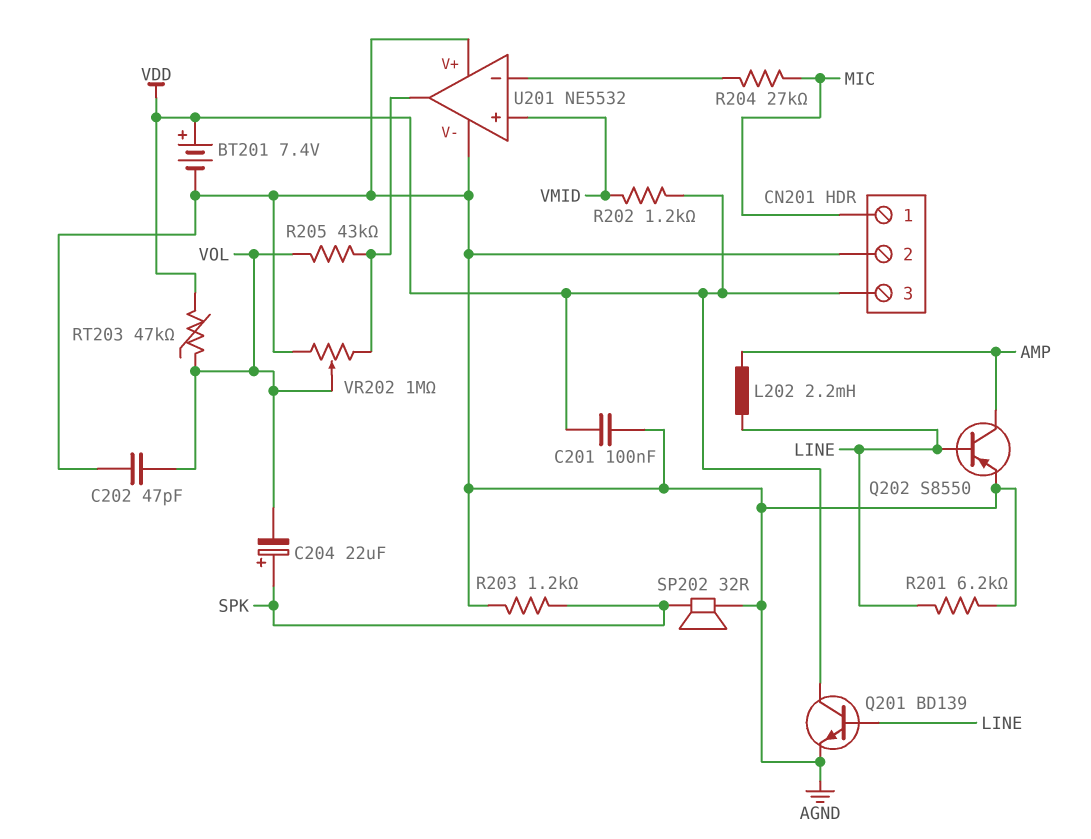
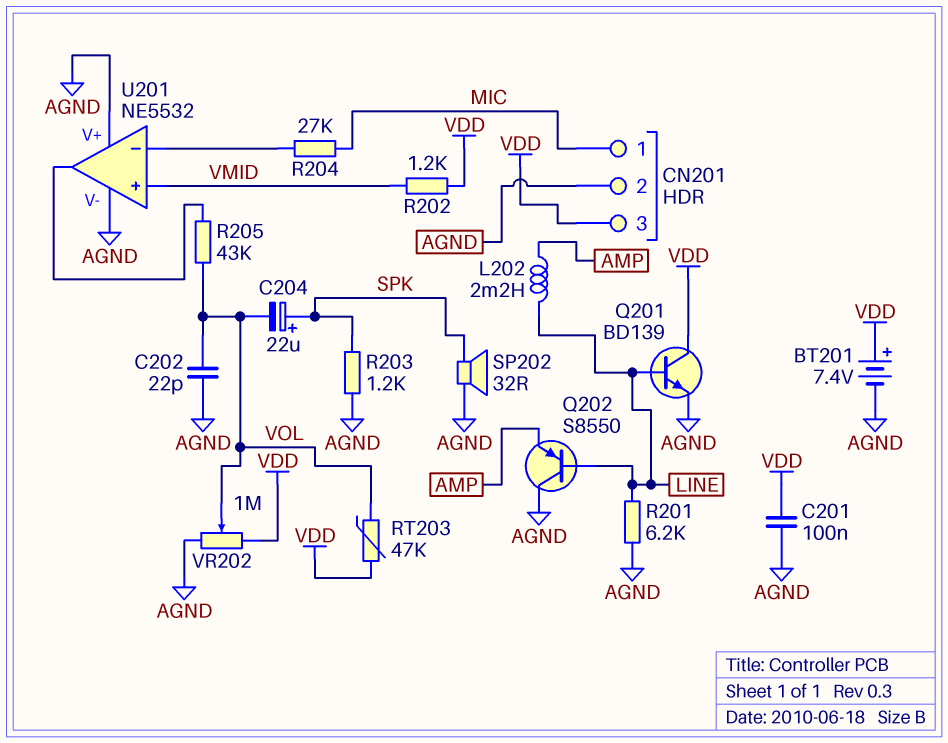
C202: 47pF (AGND, VOL) -> 22pF (AGND, VOL)
Q202: PNP S8550 (B LINE, C AMP, E AGND) -> PNP S8550 (B LINE, C AGND, E AMP)
VR202: 1M (AGND, U201/out, wiper VOL) -> 1M (AGND, VDD, wiper VOL)

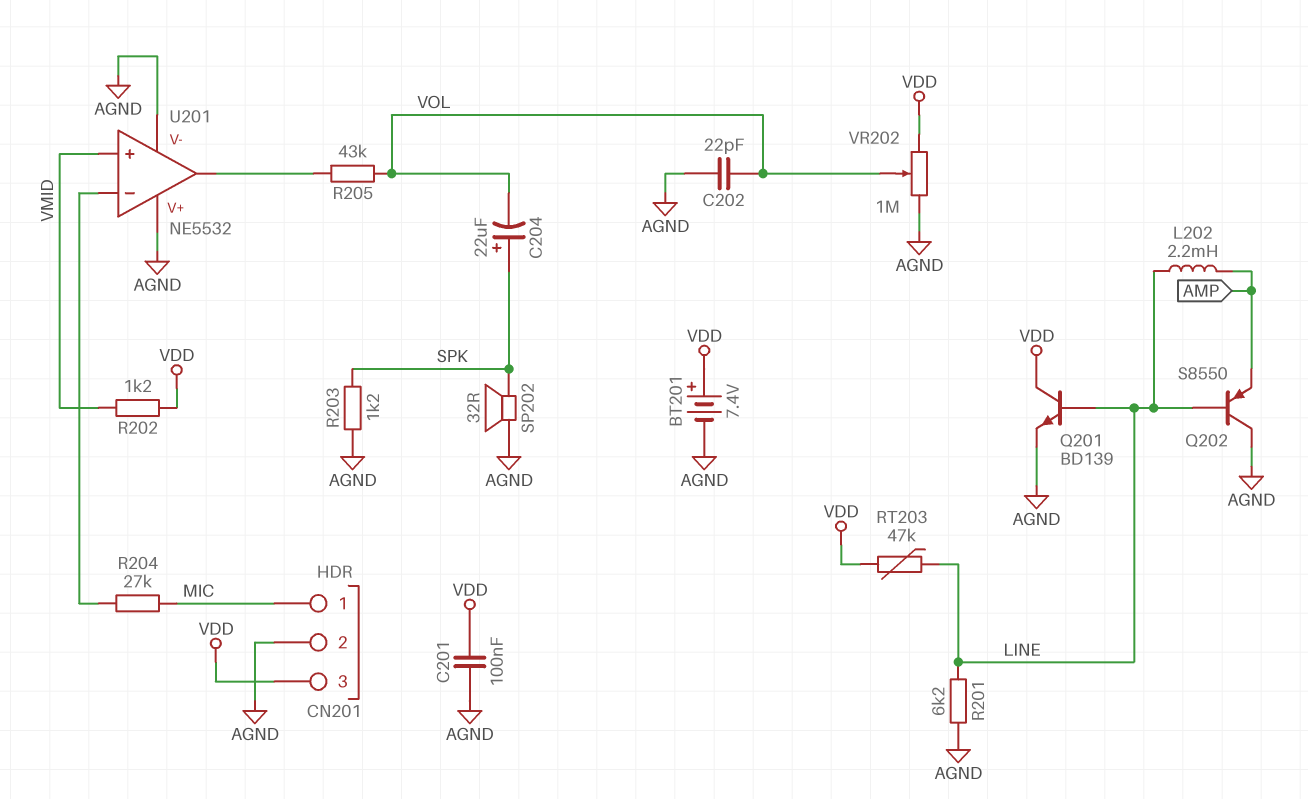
RT203: 47k (VDD, VOL) -> 47k (LINE, VDD)

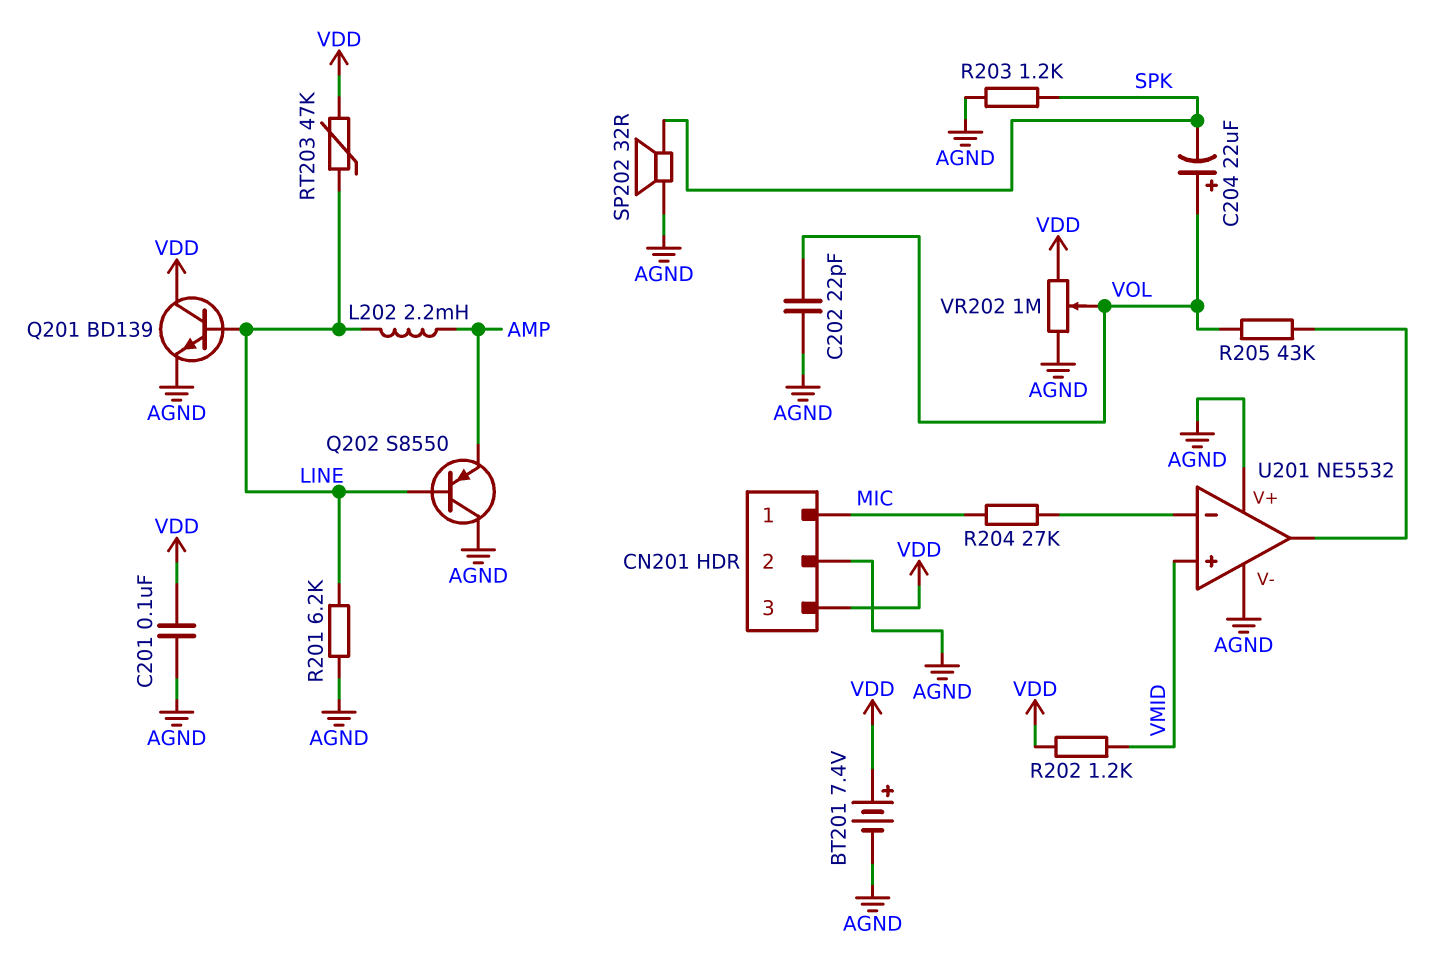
C204: 22uF (plus SPK, minus VOL) -> 22uF (plus VOL, minus SPK)

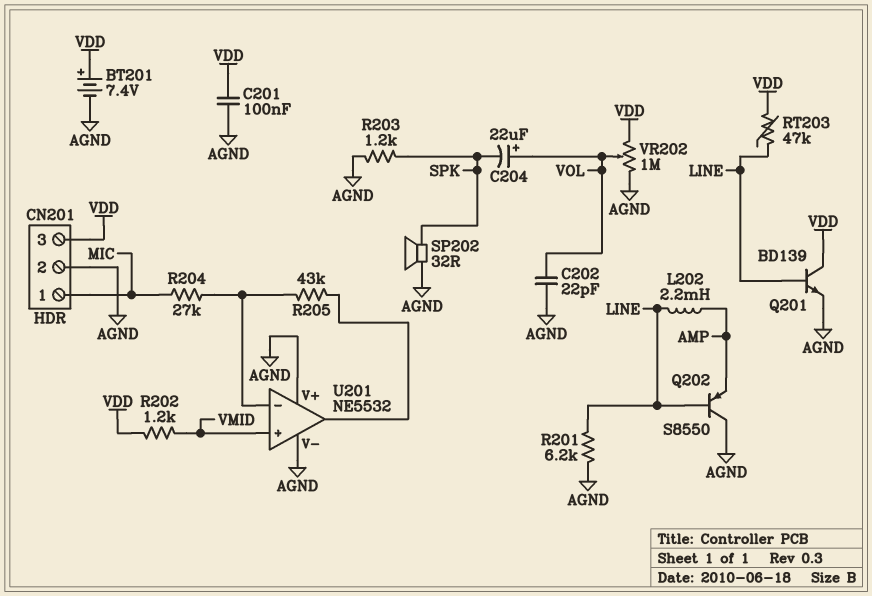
R205: 43k (U201/out, VOL) -> 43k (U201/in-, U201/out)

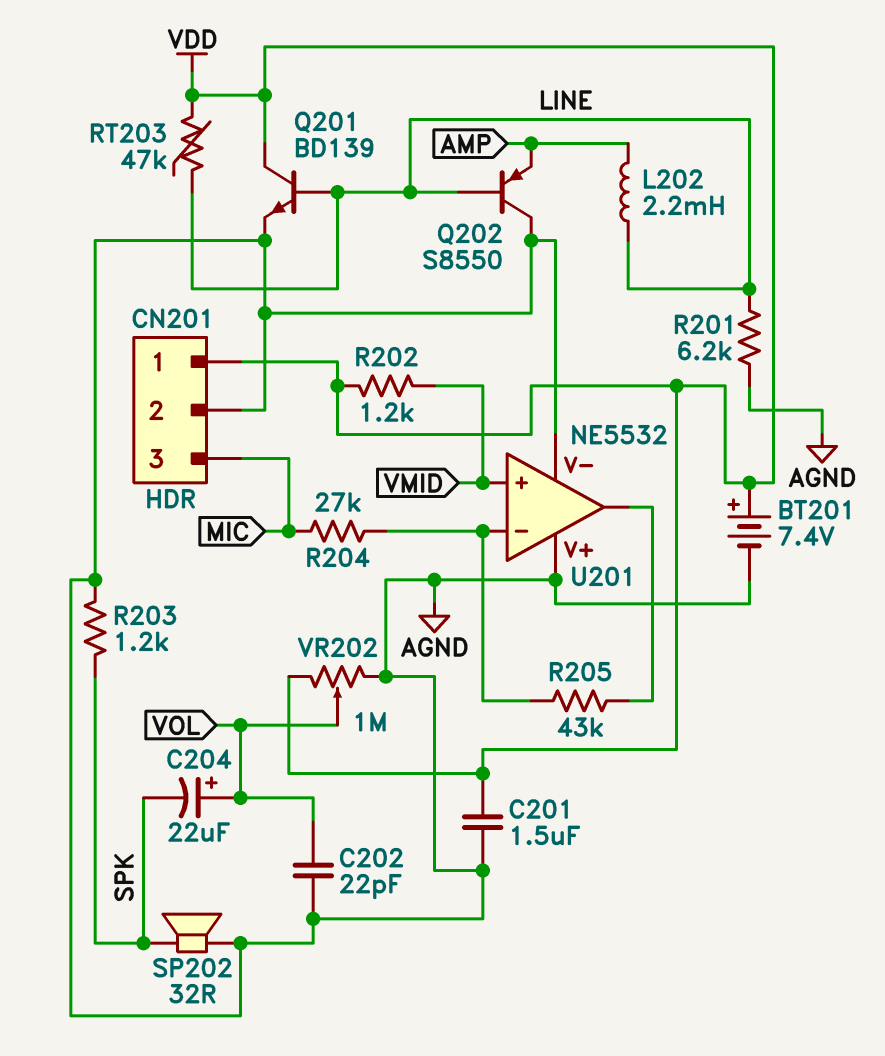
C201: 100nF (AGND, VDD) -> 1.5uF (AGND, VDD)
CN201 pin 1: MIC -> VDD
CN201 pin 3: VDD -> MIC

